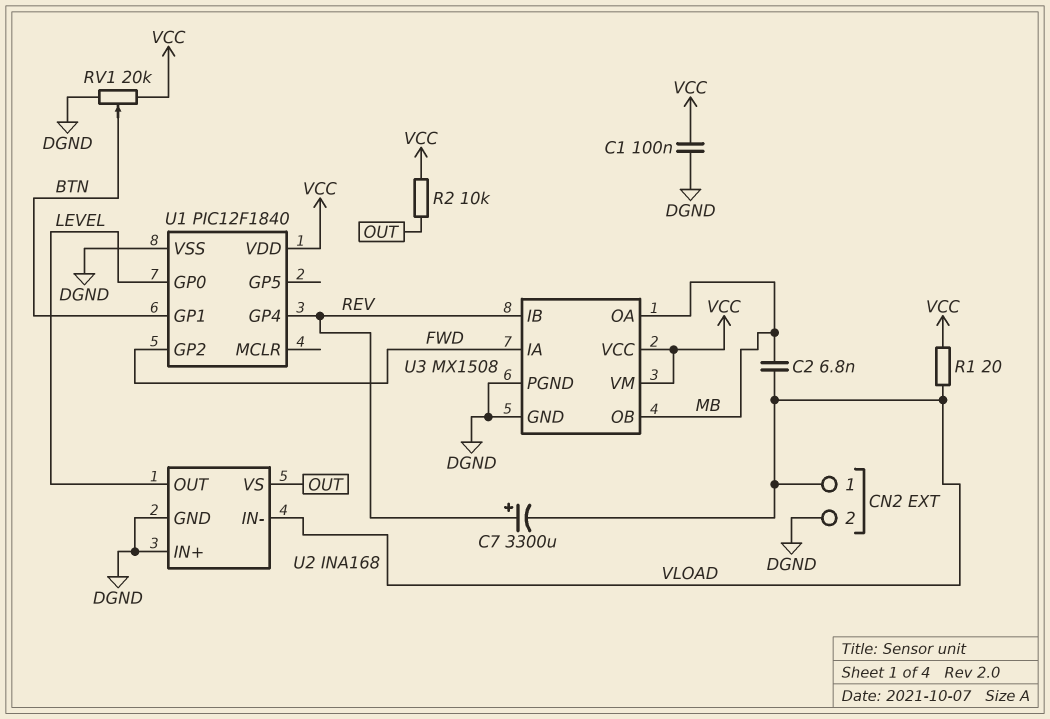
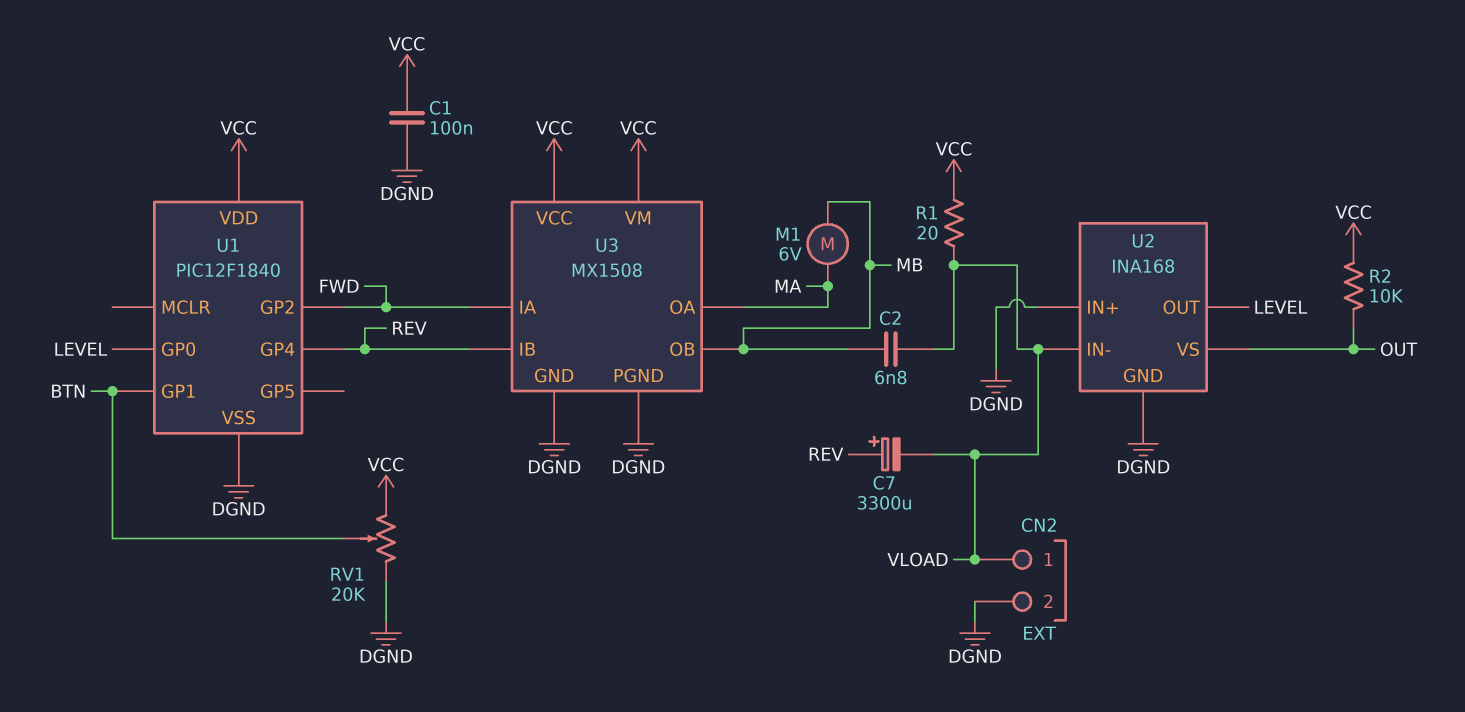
M1: none -> motor 6V (MA, MB)
U3 pin OA: MB -> MA

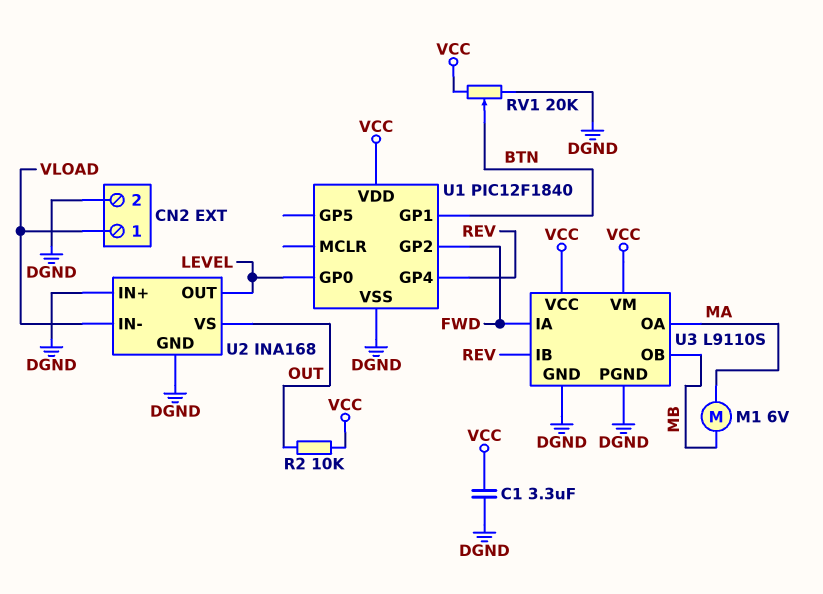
C1: 100nF (DGND, VCC) -> 3.3uF (DGND, VCC)
C2: 6.8nF (MB, VLOAD) -> none
C7: 3300uF (plus REV, minus VLOAD) -> none
R1: 20 (VCC, VLOAD) -> none
U3: MX1508 -> L9110S

